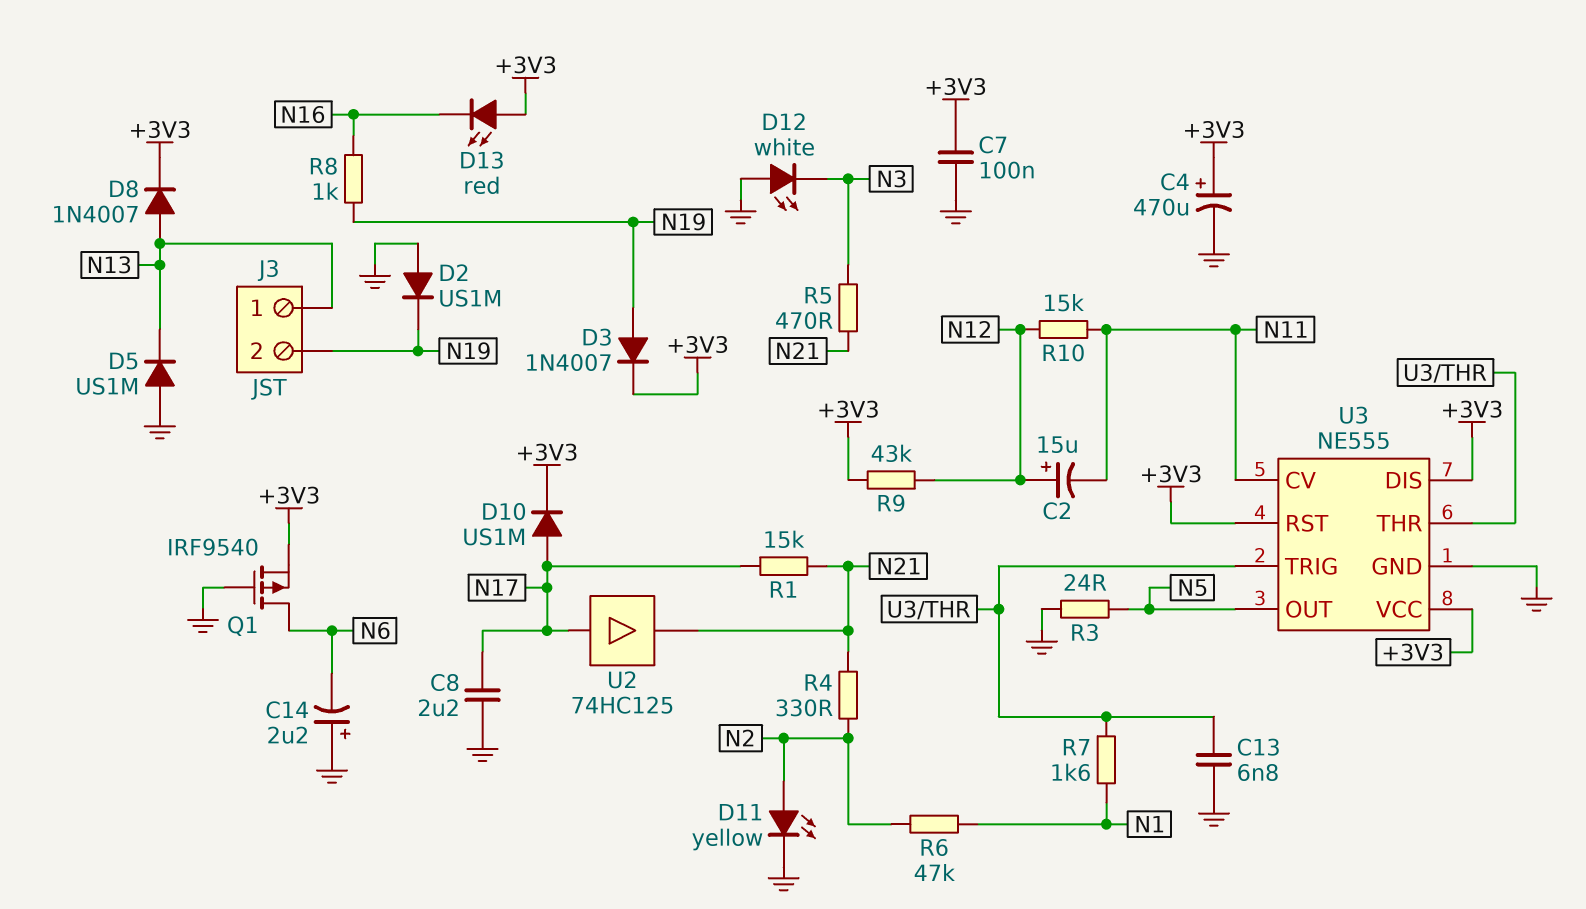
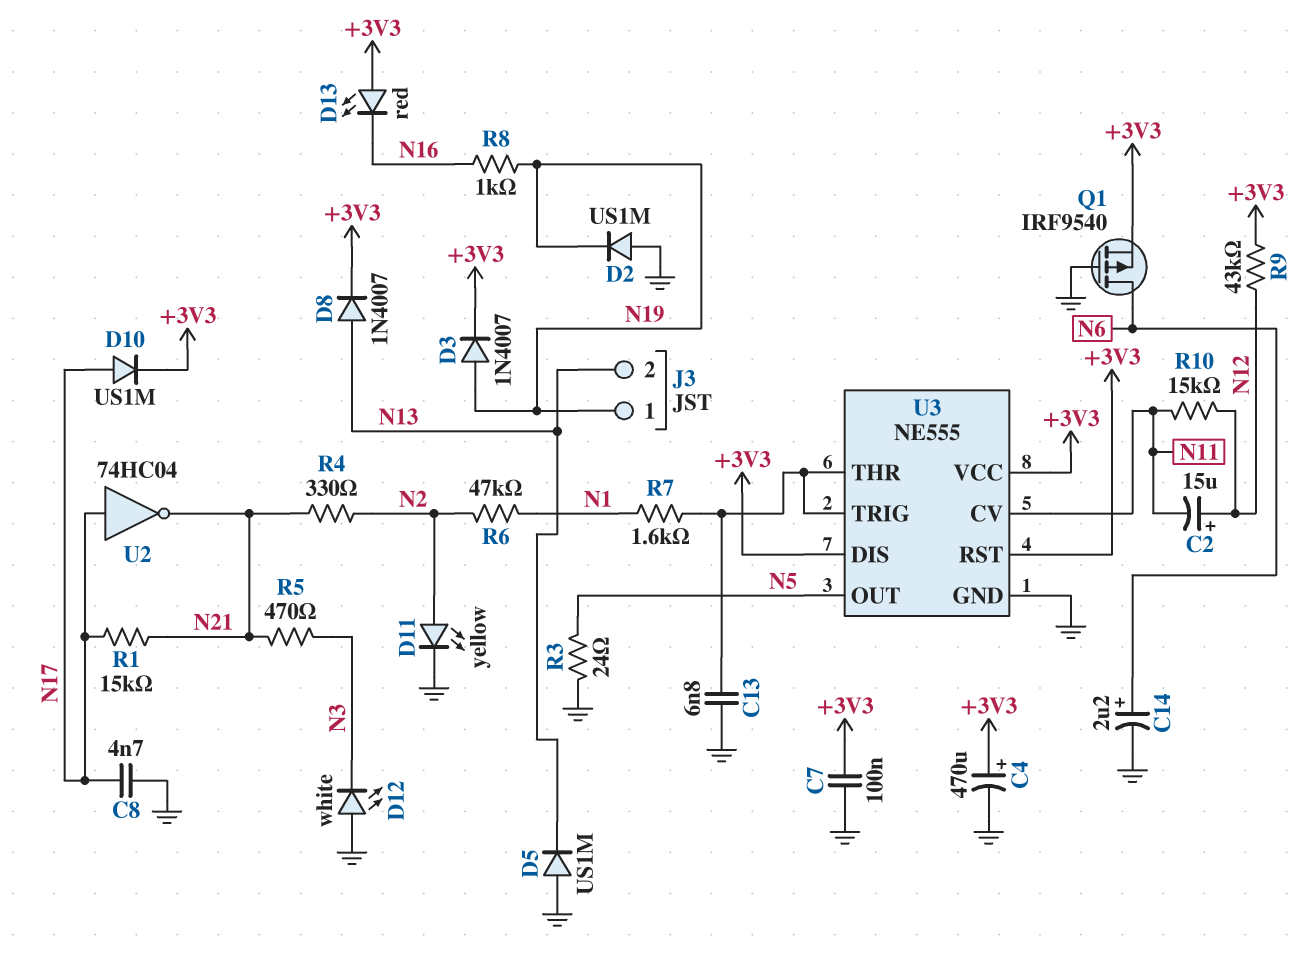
C8: 2.2uF (GND, N17) -> 4.7nF (GND, N17)
C14: 2.2uF (plus GND, minus N6) -> 2.2uF (plus N6, minus GND)
J3 pin 1: N13 -> N19
J3 pin 2: N19 -> N13
U2: buffer 74HC125 (in N17, out N21) -> NOT 74HC04 (in N17, out N21)

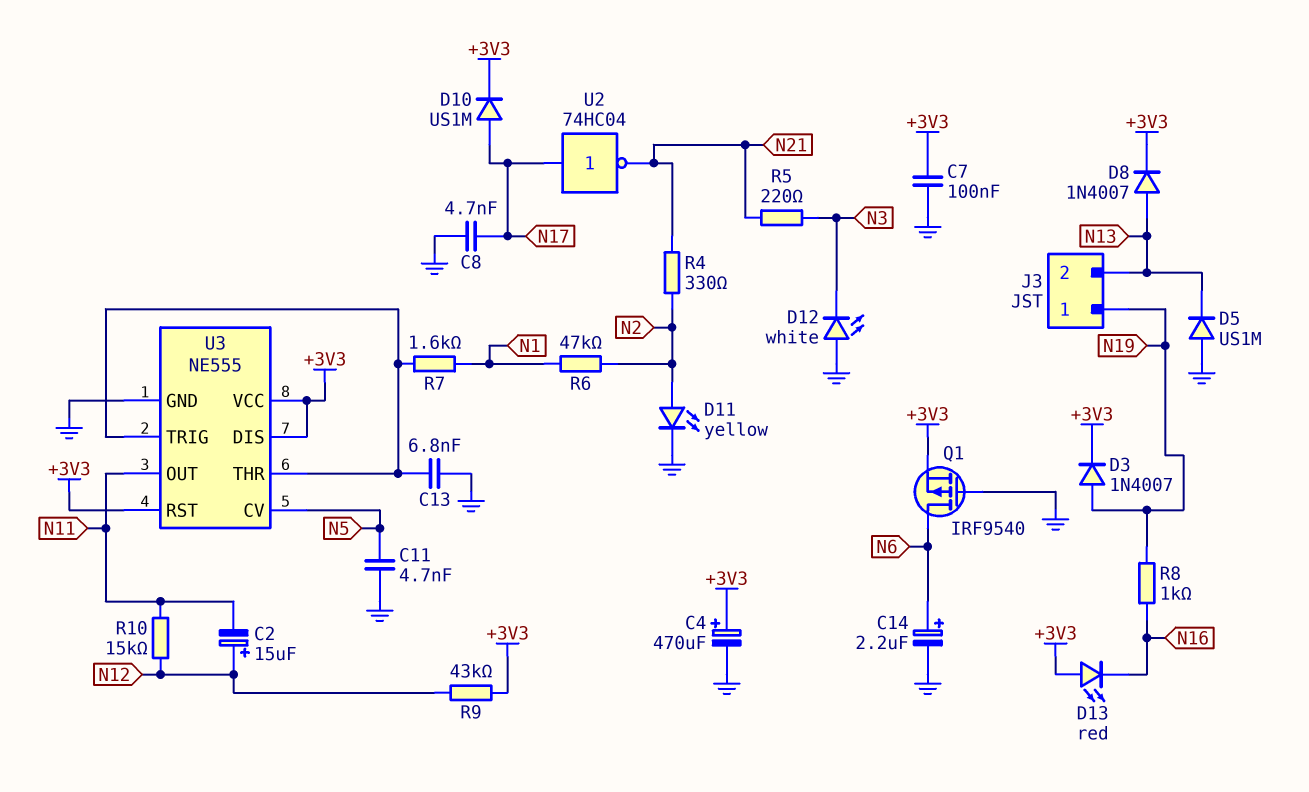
C11: none -> 4.7nF (GND, N5)
D2: diode US1M (A GND, K N19) -> none
R1: 15k (N17, N21) -> none
R3: 24 (GND, N5) -> none
R5: 470 (N3, N21) -> 220 (N3, N21)
U3 pin CV: N11 -> N5
U3 pin OUT: N5 -> N11

